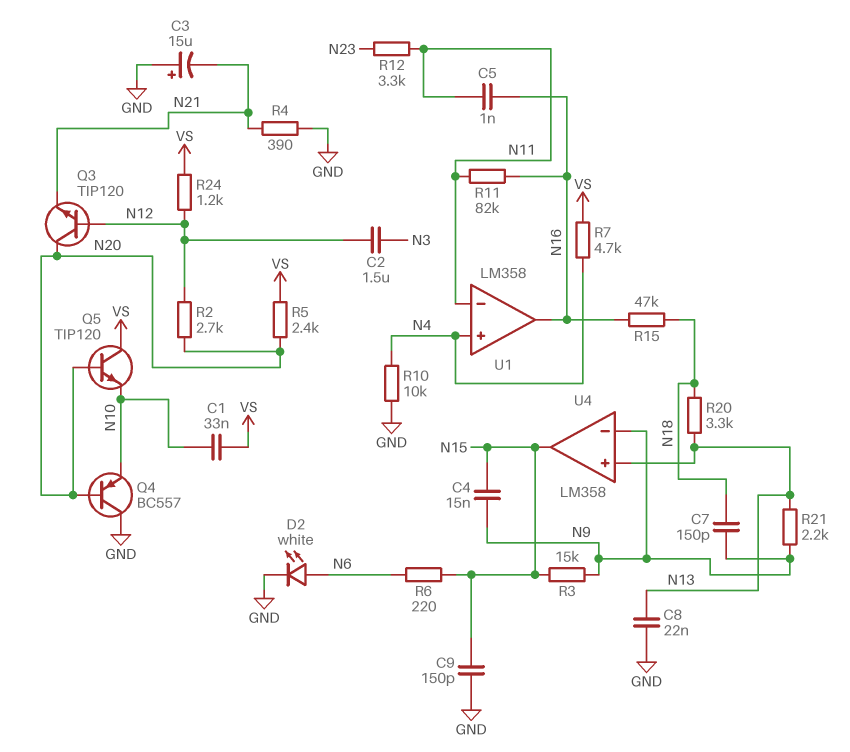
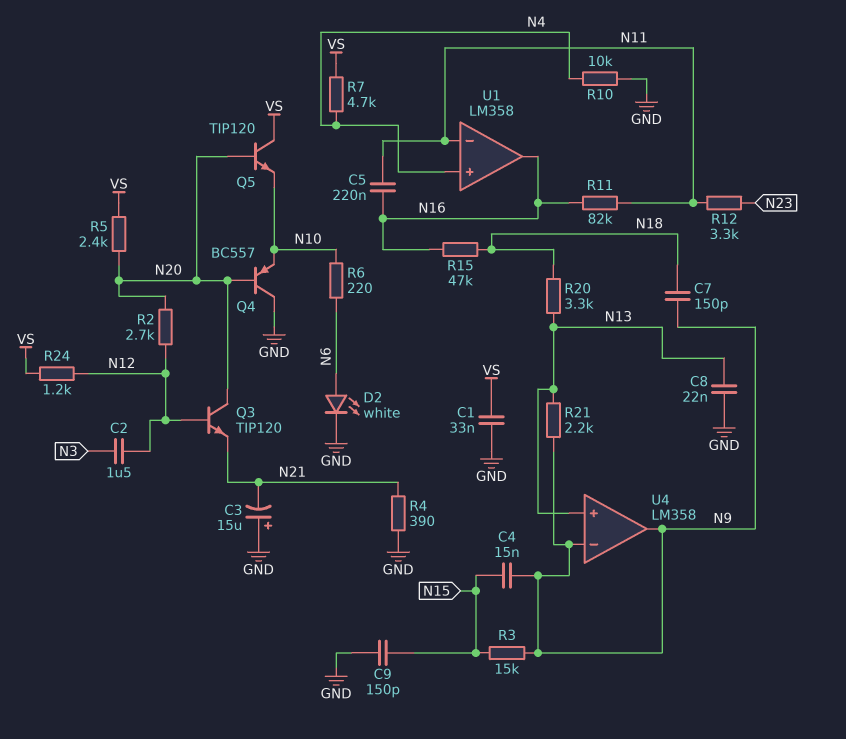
C1: 33nF (N10, VS) -> 33nF (GND, VS)
C5: 1nF (N11, N16) -> 220nF (N11, N16)
R6: 220 (N6, N15) -> 220 (N6, N10)
U4 pin out: N15 -> N9

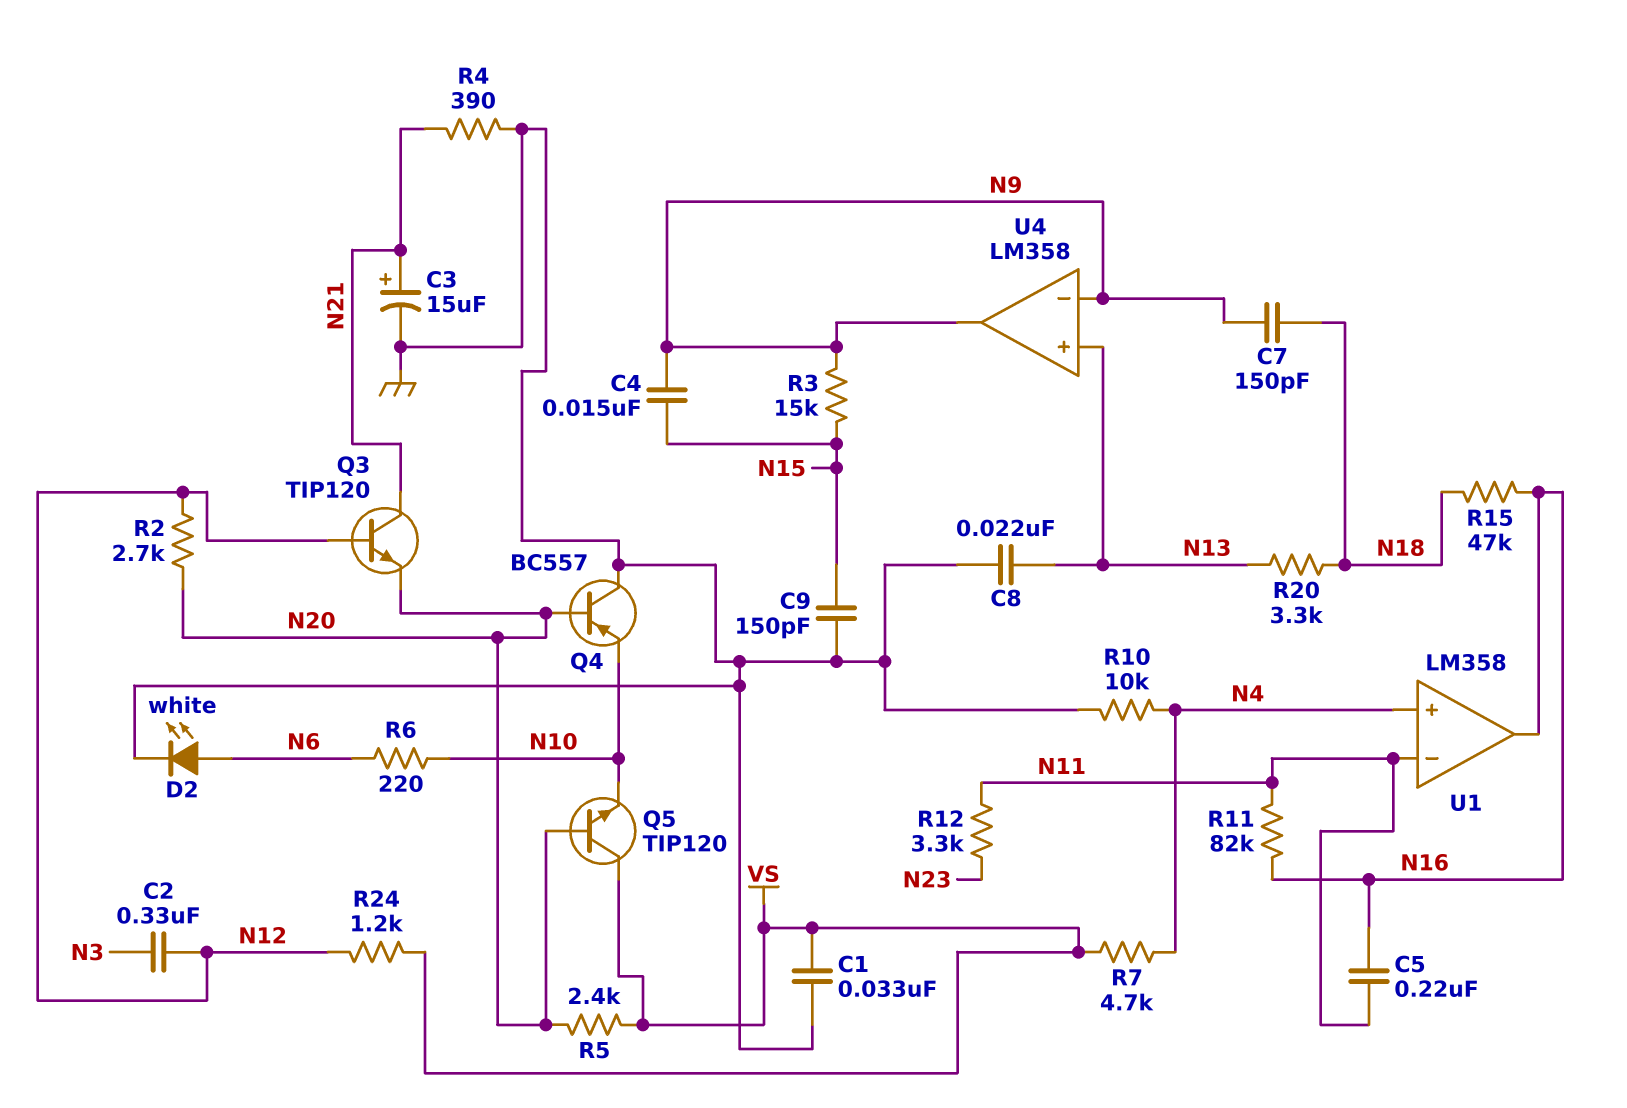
C2: 1.5uF (N3, N12) -> 330nF (N3, N12)
C3: 15uF (plus GND, minus N21) -> 15uF (plus N21, minus GND)
Q3: NPN TIP120 (B N12, C N20, E N21) -> NPN TIP120 (B N12, C N21, E N20)
R21: 2.2k (N9, N13) -> none

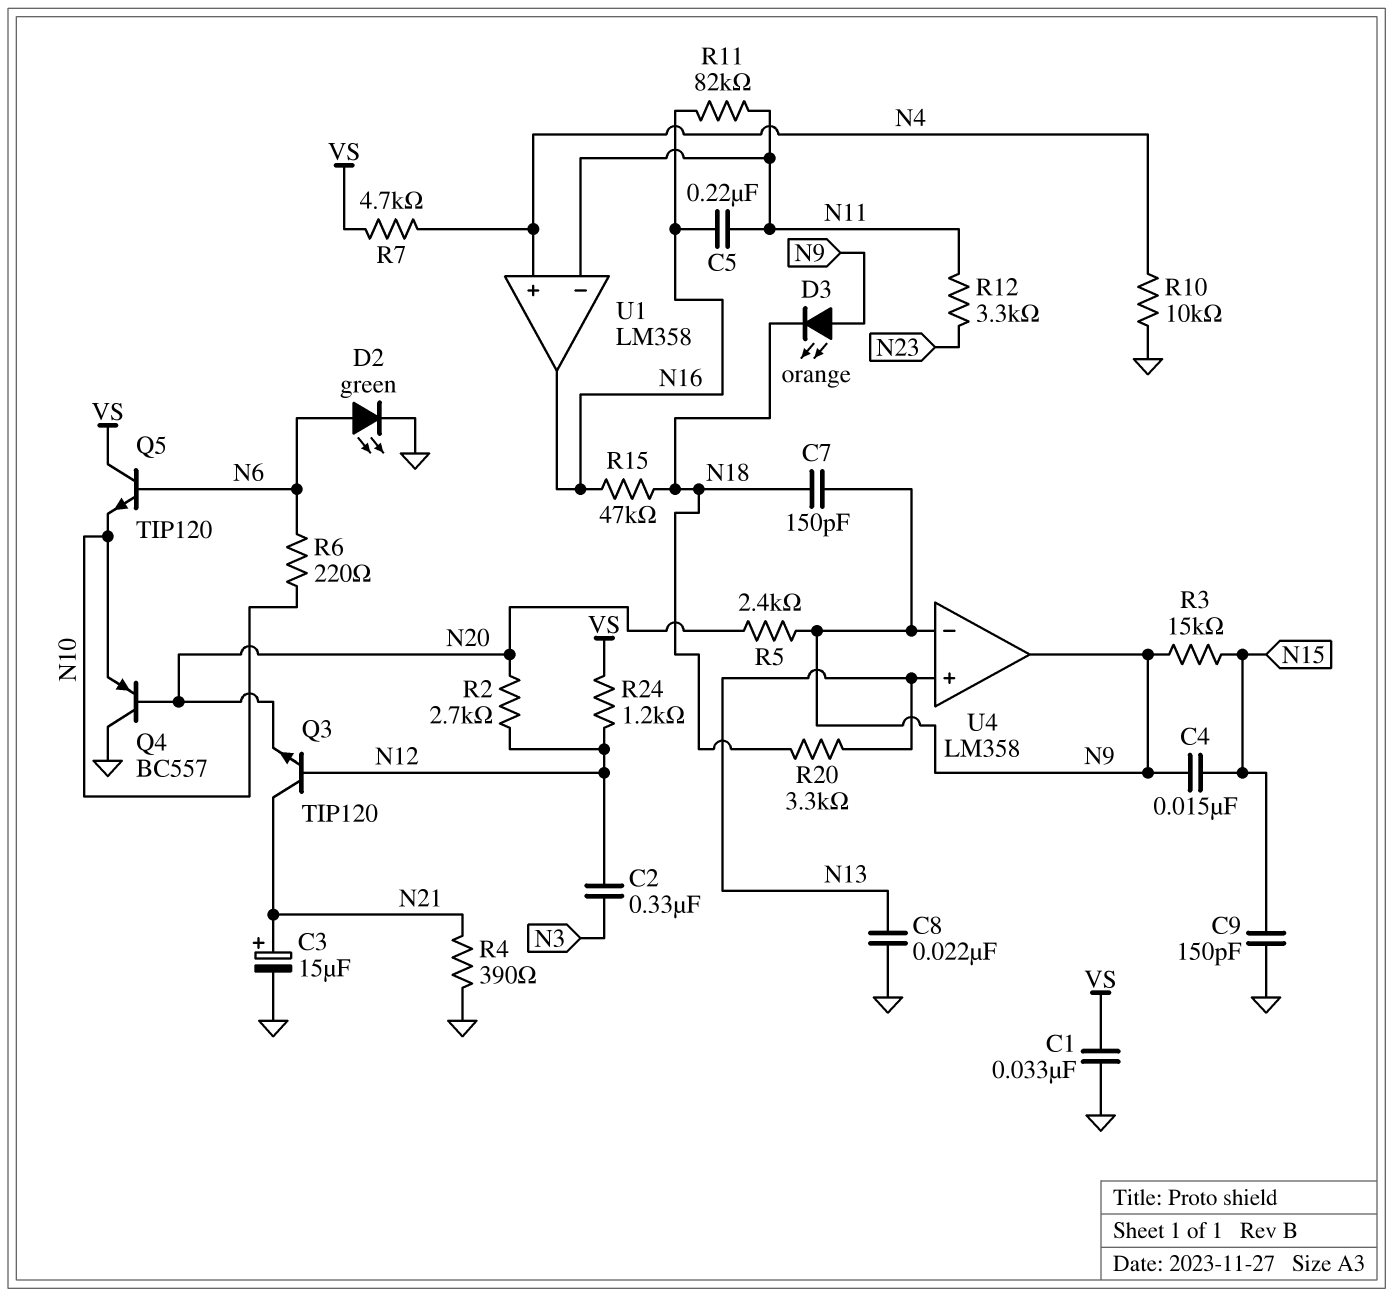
D2: LED white (A N6, K GND) -> LED green (A N6, K GND)
D3: none -> LED orange (A N9, K N18)
Q5: NPN TIP120 (B N20, C VS, E N10) -> NPN TIP120 (B N6, C VS, E N10)
R5: 2.4k (N20, VS) -> 2.4k (N9, N20)

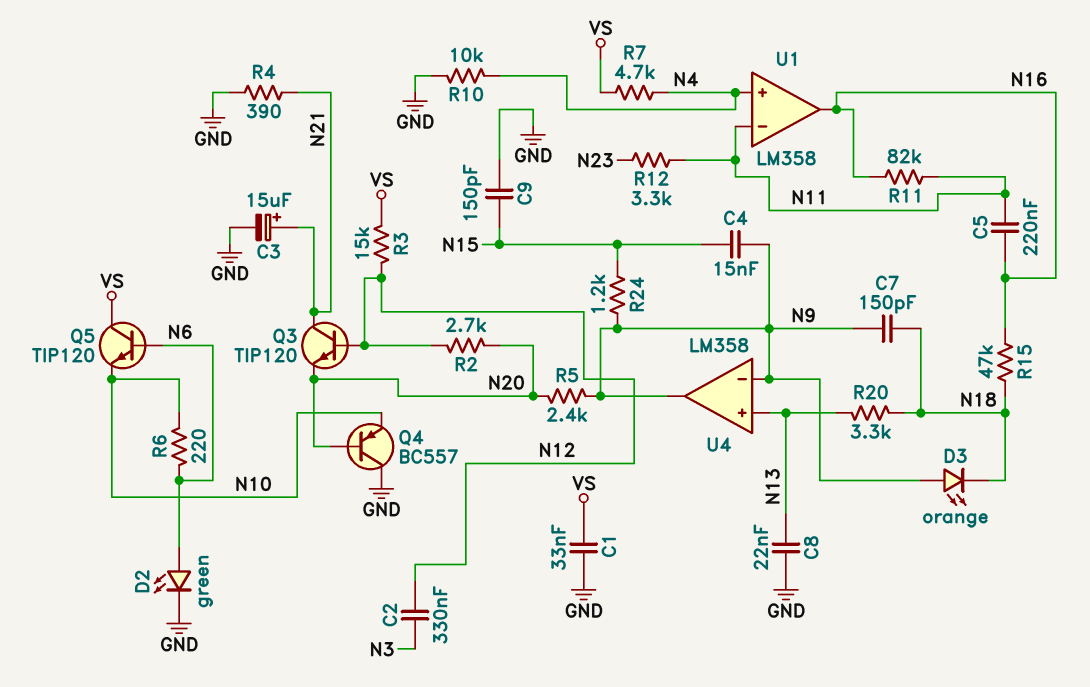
R3: 15k (N9, N15) -> 15k (N12, VS)
R24: 1.2k (N12, VS) -> 1.2k (N9, N15)

